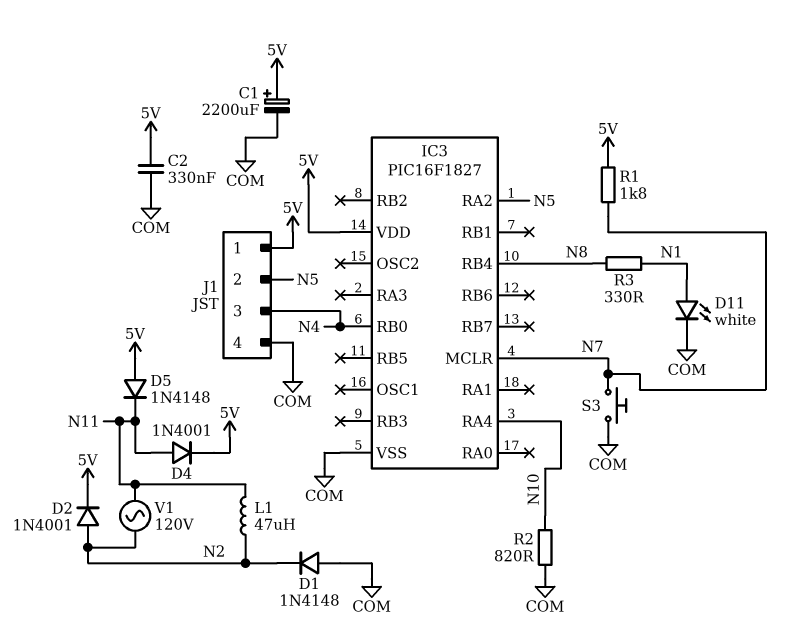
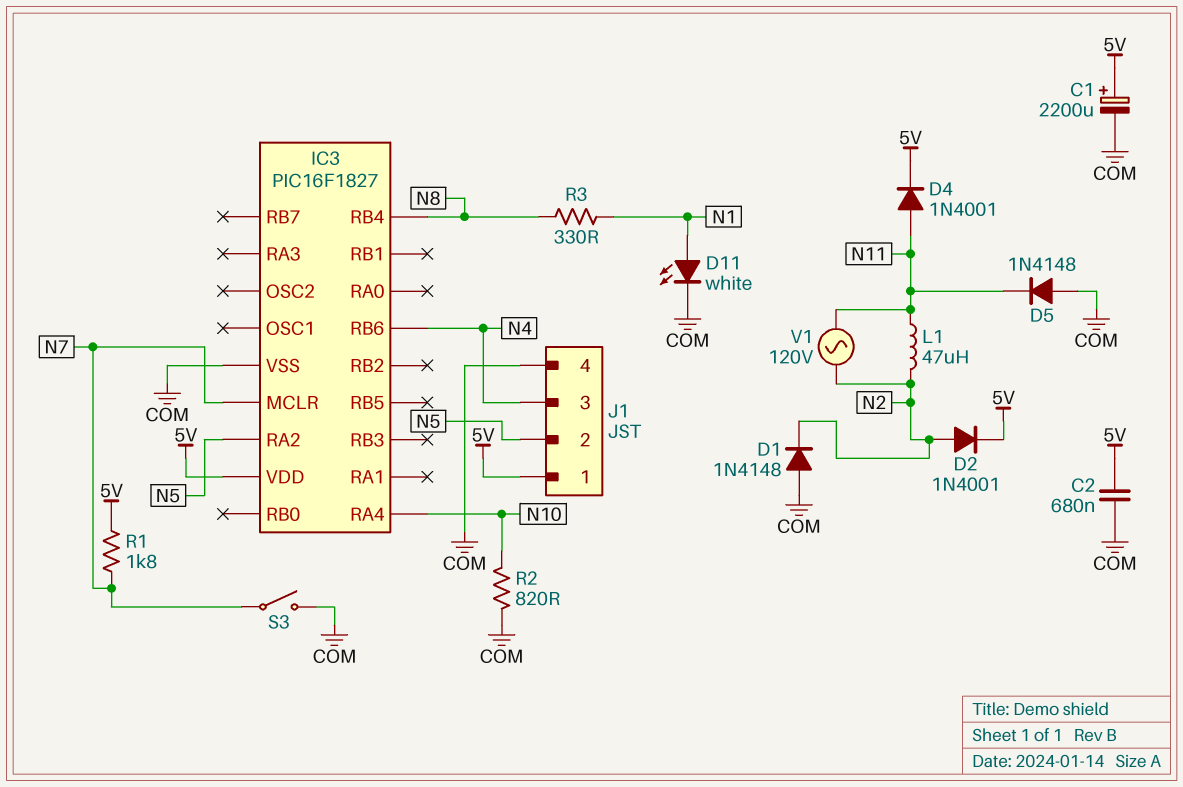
C2: 330nF (5V, COM) -> 680nF (5V, COM)
D5: diode 1N4148 (A 5V, K N11) -> diode 1N4148 (A COM, K N11)
IC3 pin RB0: N4 -> none
IC3 pin RB6: none -> N4
S3: button (COM, N7) -> switch (COM, N7)

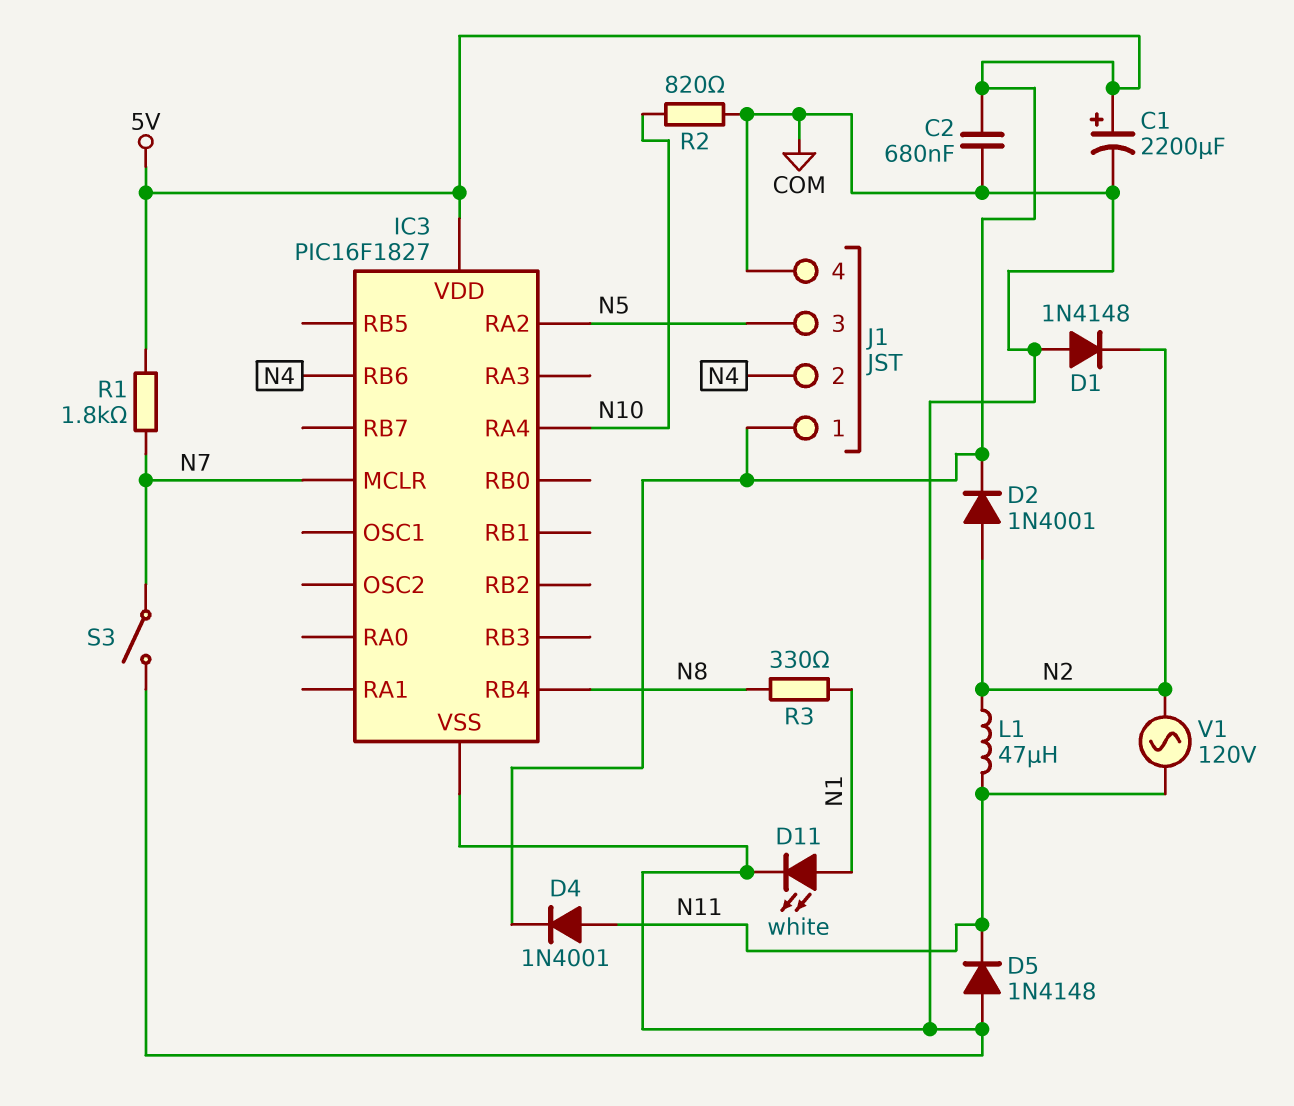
J1 pin 2: N5 -> N4
J1 pin 3: N4 -> N5

